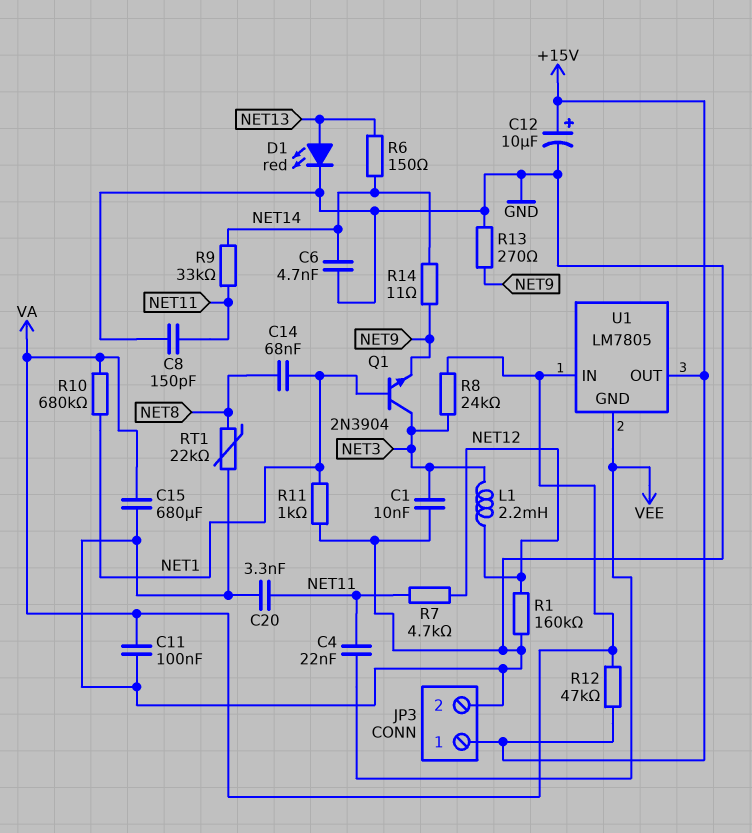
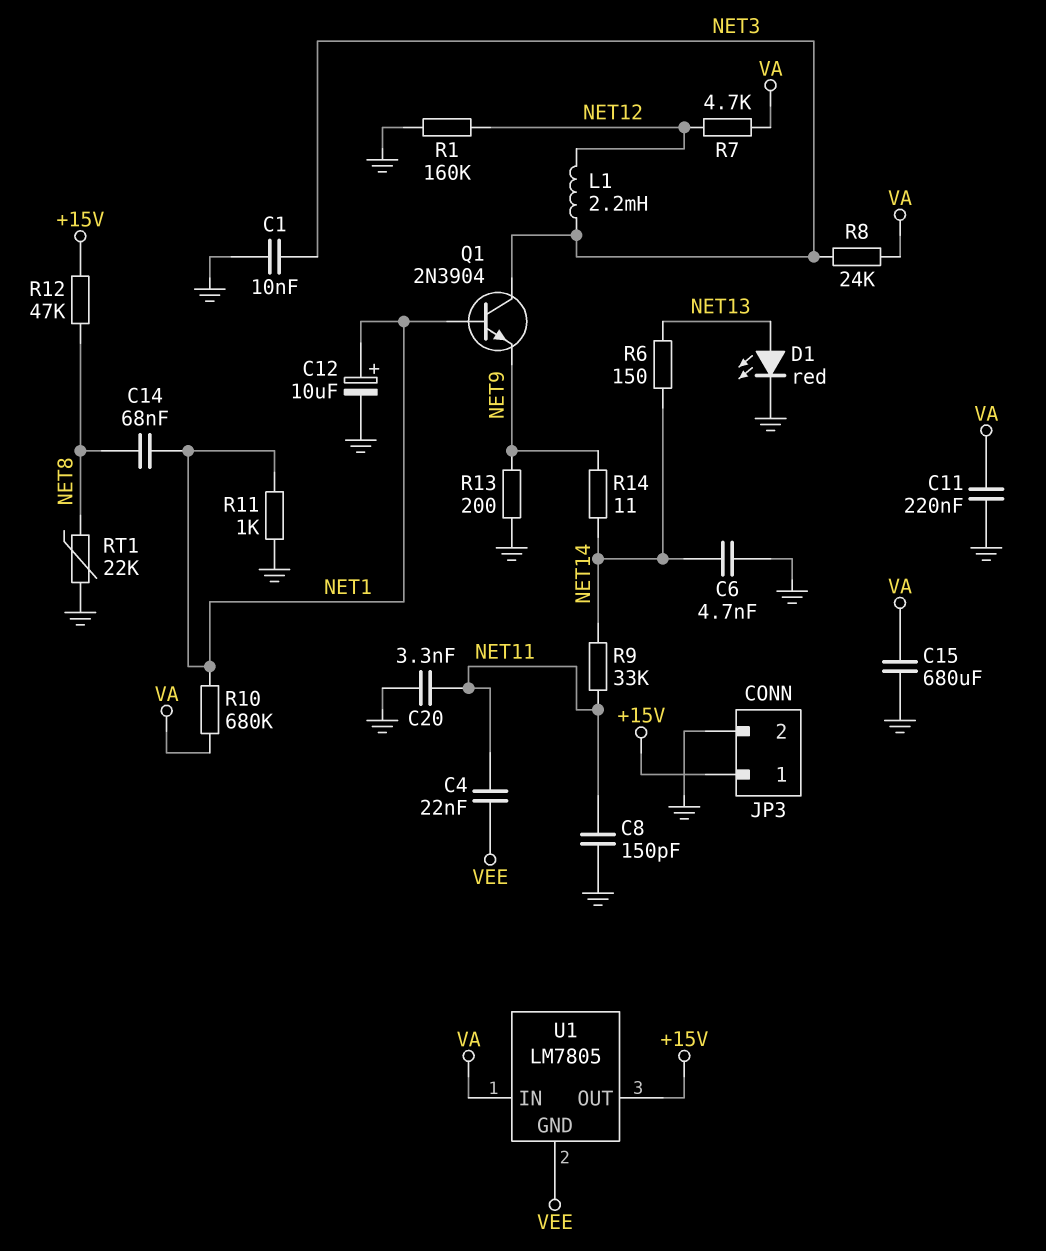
C11: 100nF (GND, VA) -> 220nF (GND, VA)
C12: 10uF (plus +15V, minus GND) -> 10uF (plus NET1, minus GND)
R7: 4.7k (NET11, NET12) -> 4.7k (NET12, VA)
R12: 47k (+15V, VA) -> 47k (+15V, NET8)
R13: 270 (GND, NET9) -> 200 (GND, NET9)

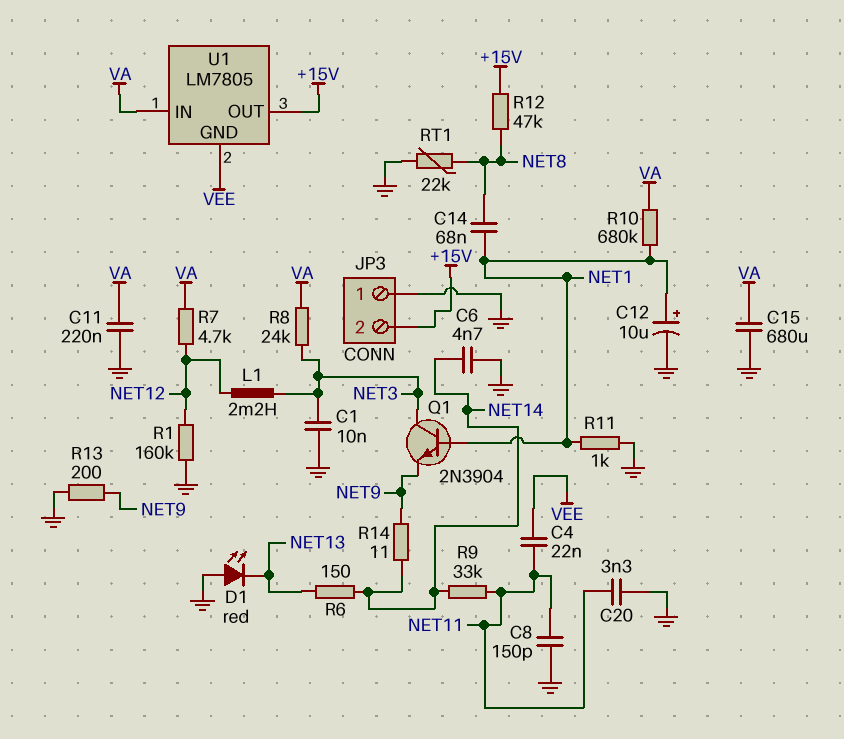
D1: LED red (A NET13, K GND) -> LED red (A GND, K NET13)
JP3 pin 1: +15V -> GND
JP3 pin 2: GND -> +15V

